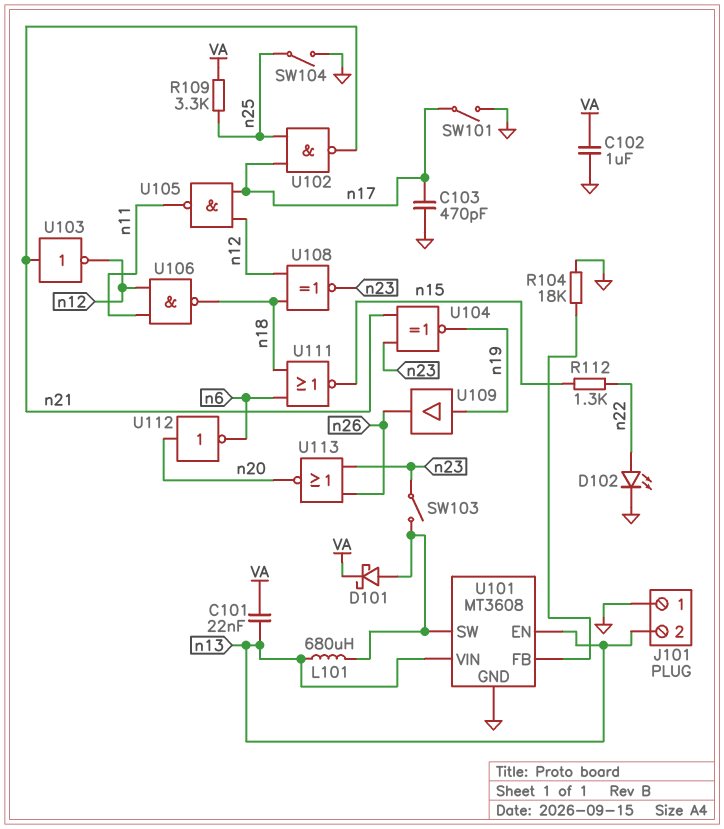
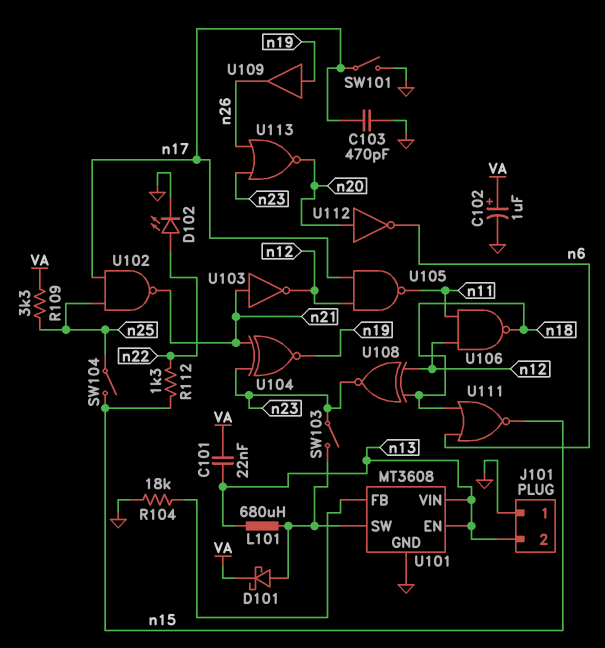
C102: 1uF (GND, VA) -> 1uF (plus VA, minus GND)
SW104: switch (GND, n25) -> switch (n15, n25)

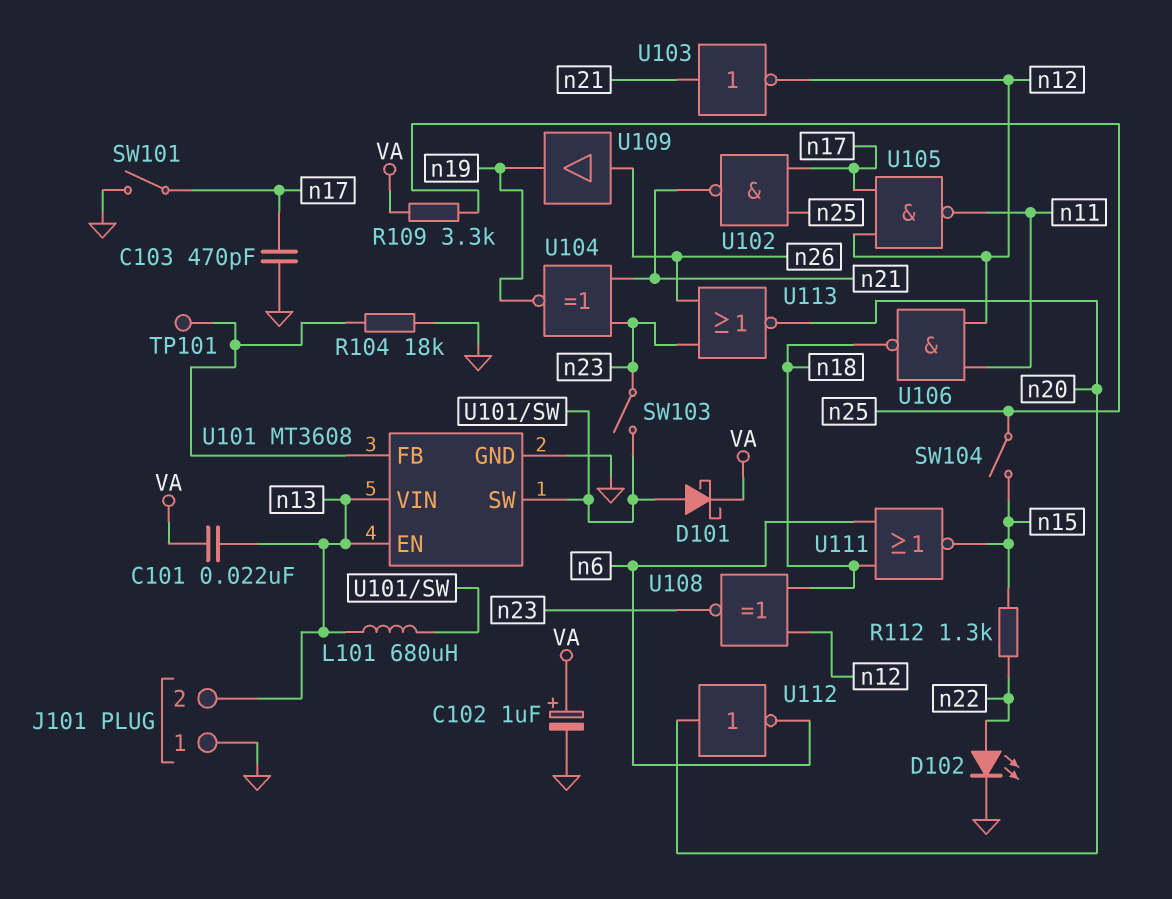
TP101: none -> test point (U101/FB)
U109: buffer (in n19, out n26) -> buffer (in n26, out n19)

